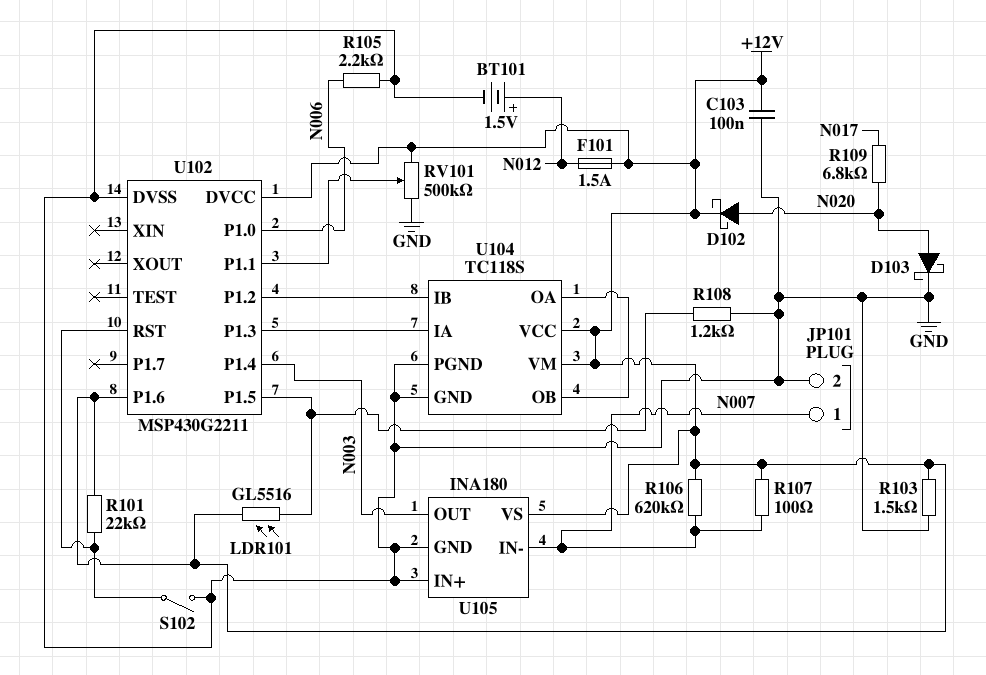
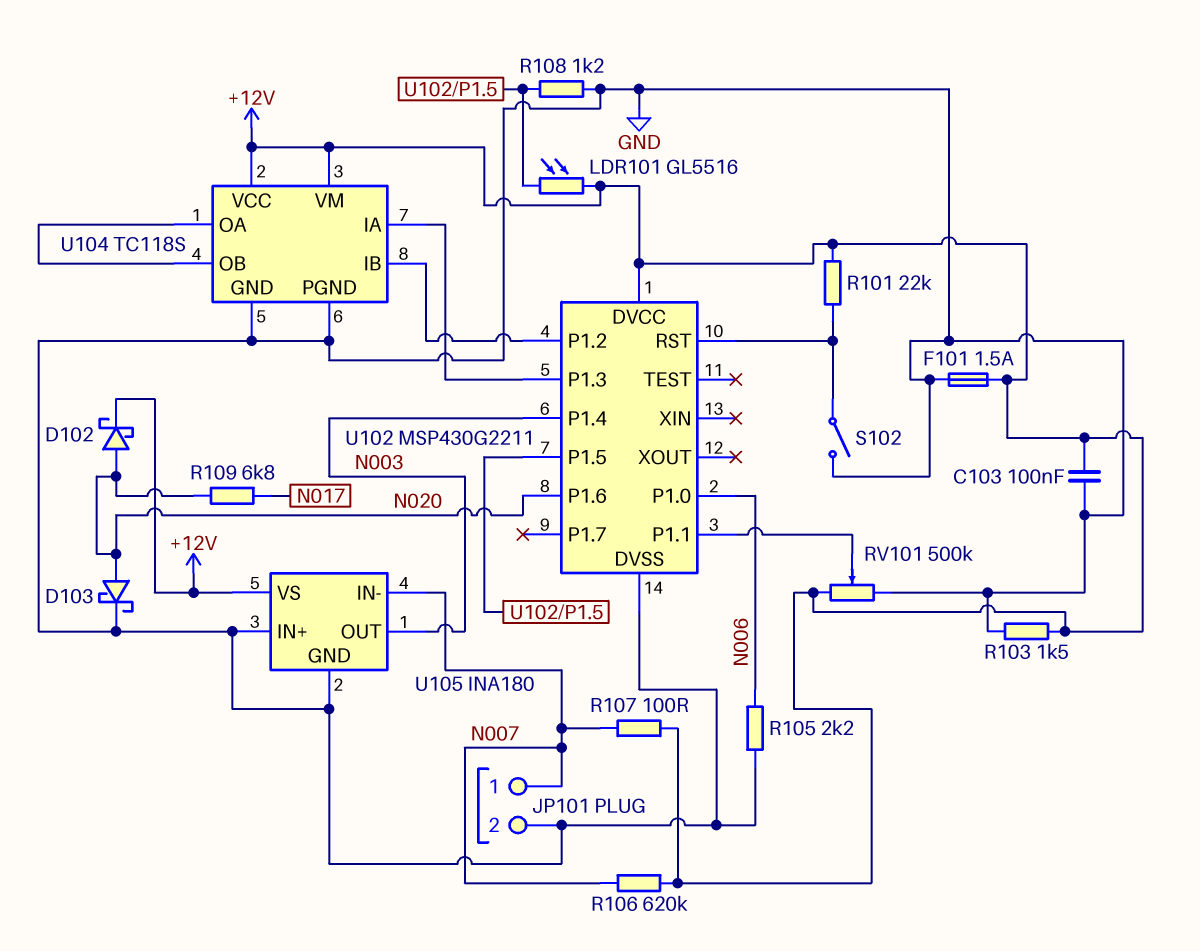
BT101: 1.5V (plus N012, minus GND) -> none
F101: 1.5A (+12V, N012) -> 1.5A (+12V, GND)
U102 pin P1.6: +12V -> N020

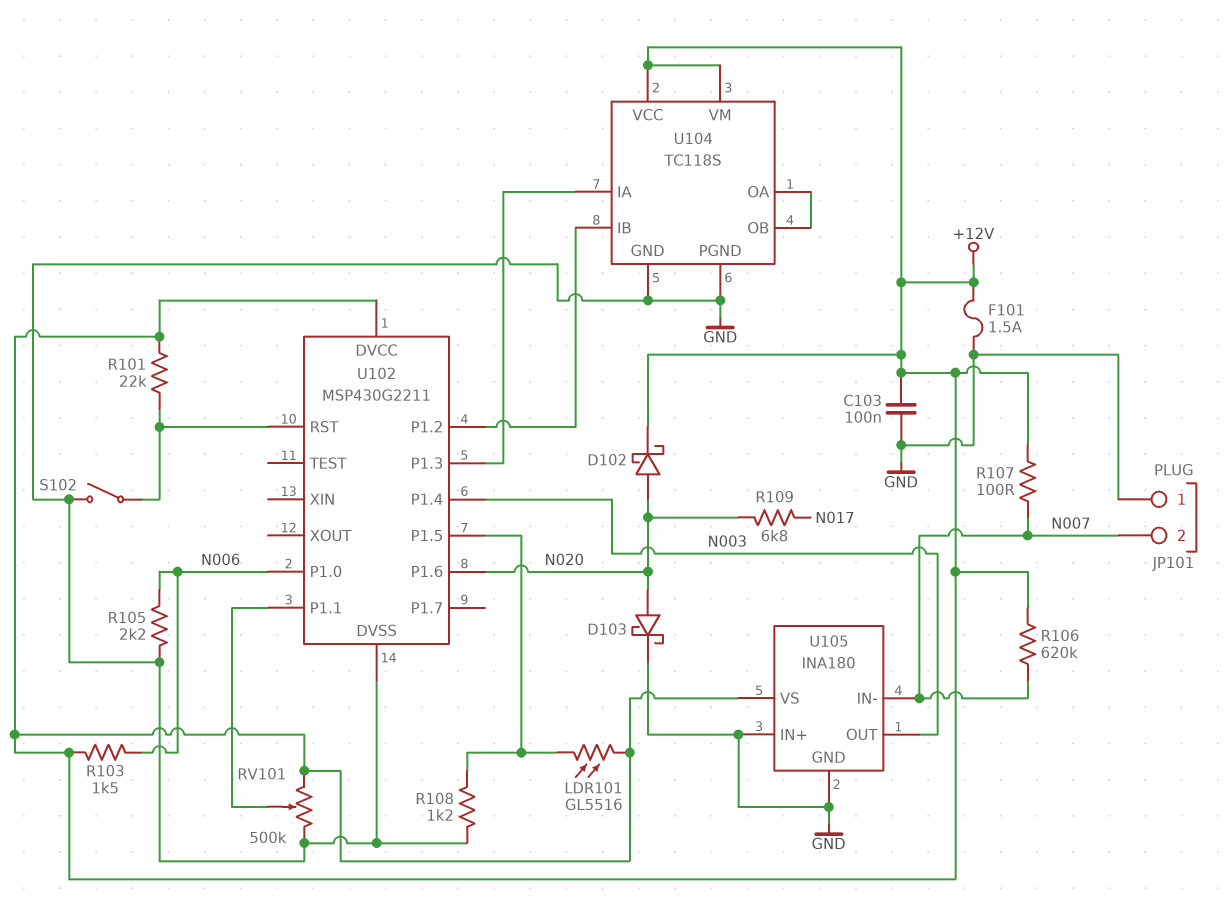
JP101 pin 1: N007 -> GND
JP101 pin 2: GND -> N007
R103: 1.5k (+12V, GND) -> 1.5k (+12V, N006)

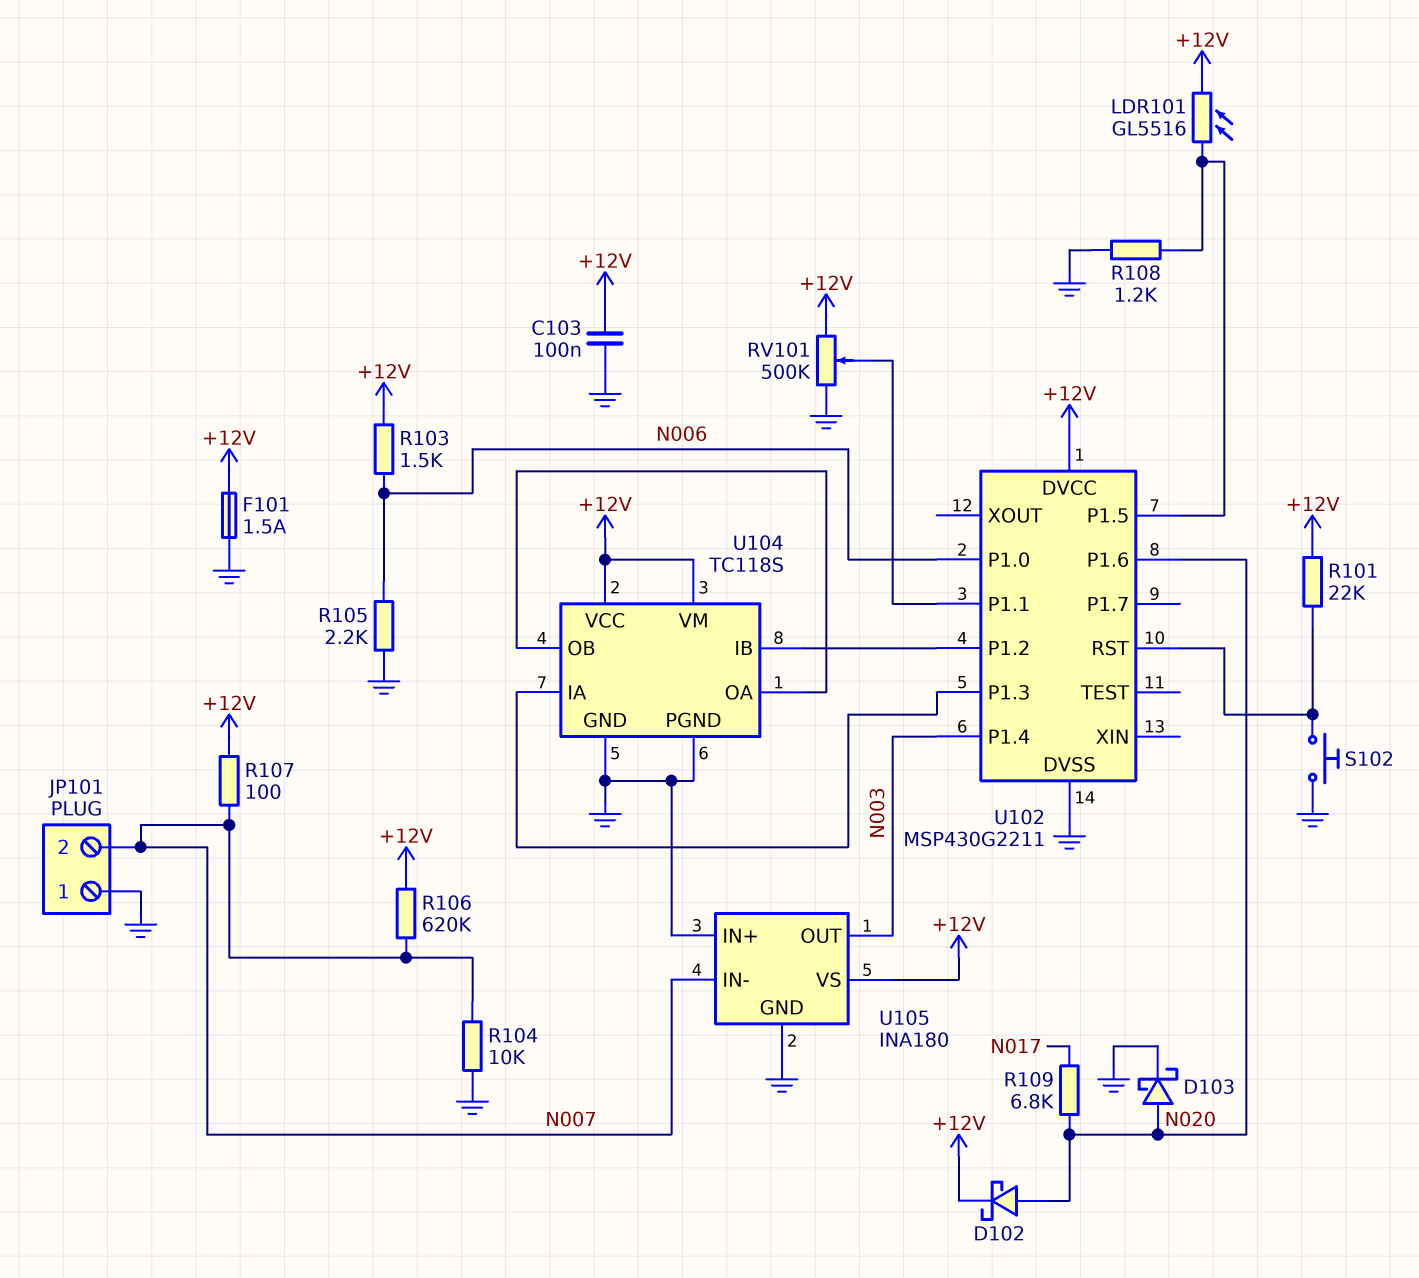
R104: none -> 10k (GND, N007)
S102: switch (GND, U102/RST) -> button (GND, U102/RST)

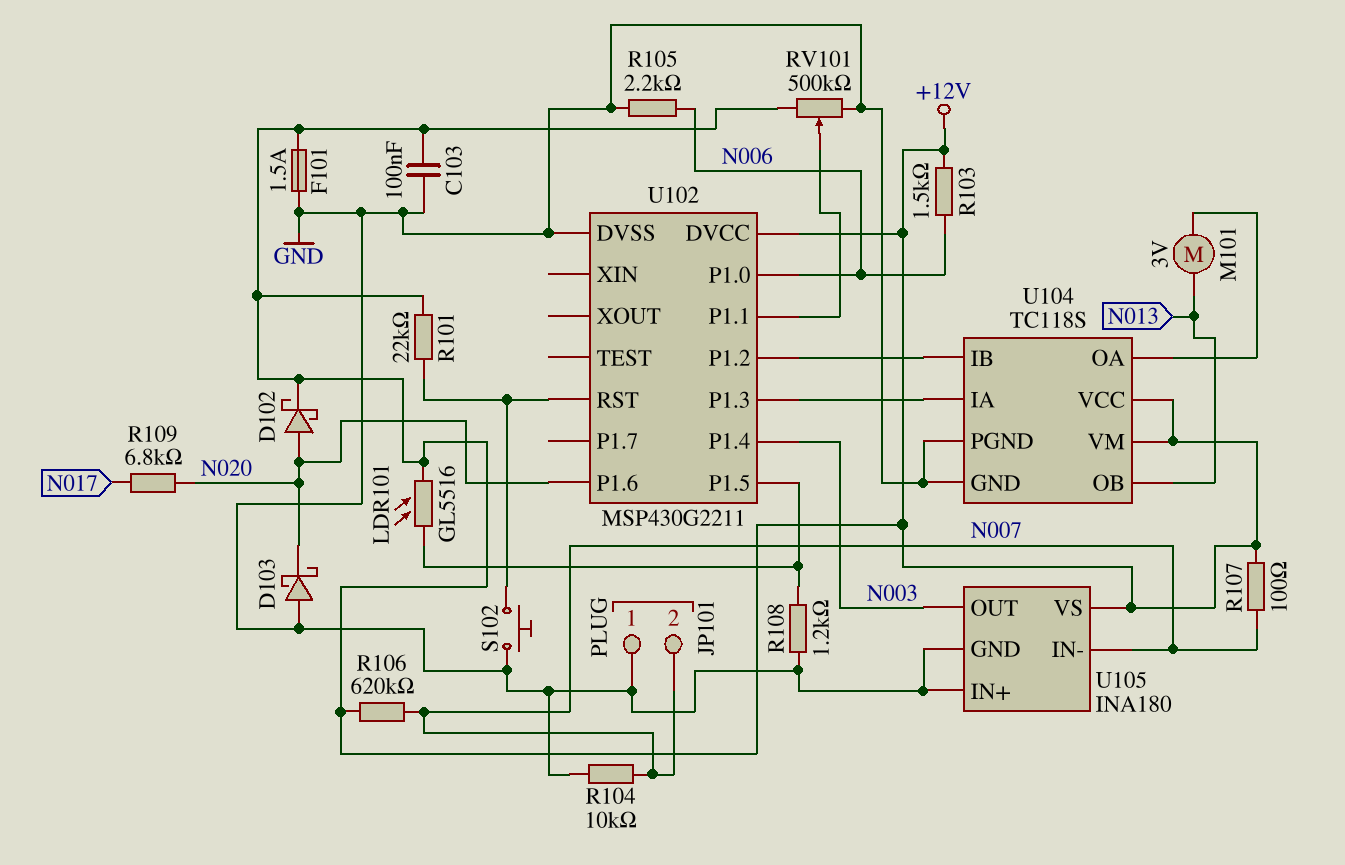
D103: schottky (A N020, K GND) -> schottky (A GND, K N020)
M101: none -> motor 3V (N013, U104/OA)
U104 pin OB: U104/OA -> N013

